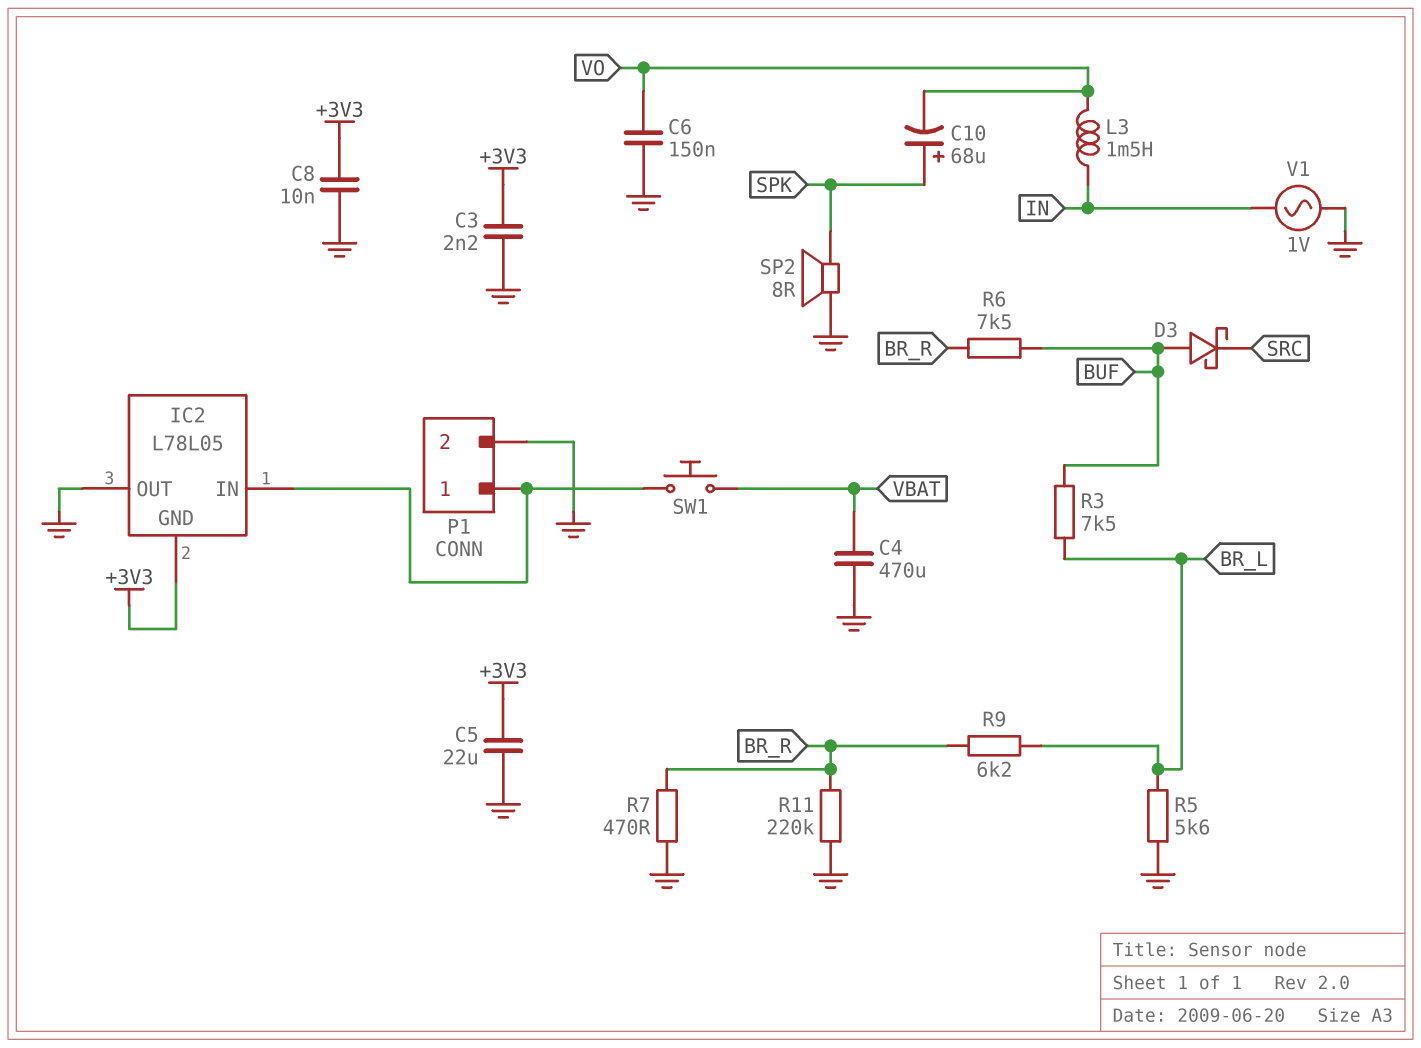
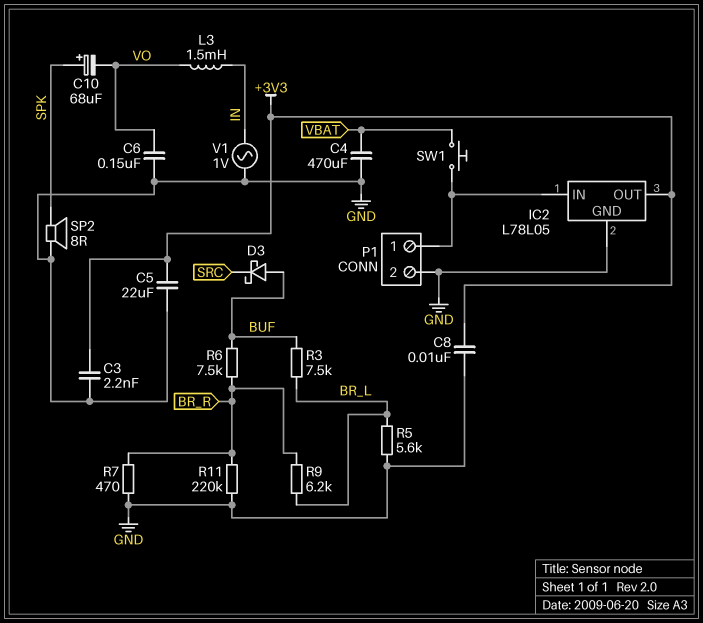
IC2 pin GND: +3V3 -> GND
IC2 pin OUT: GND -> +3V3

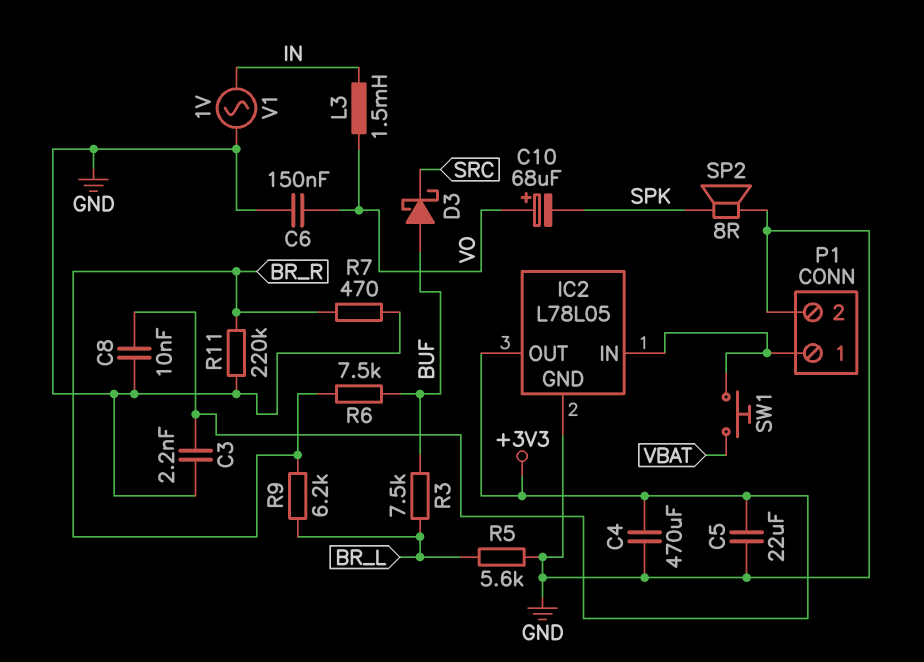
C4: 470uF (GND, VBAT) -> 470uF (+3V3, GND)
C10: 68uF (plus SPK, minus VO) -> 68uF (plus VO, minus SPK)

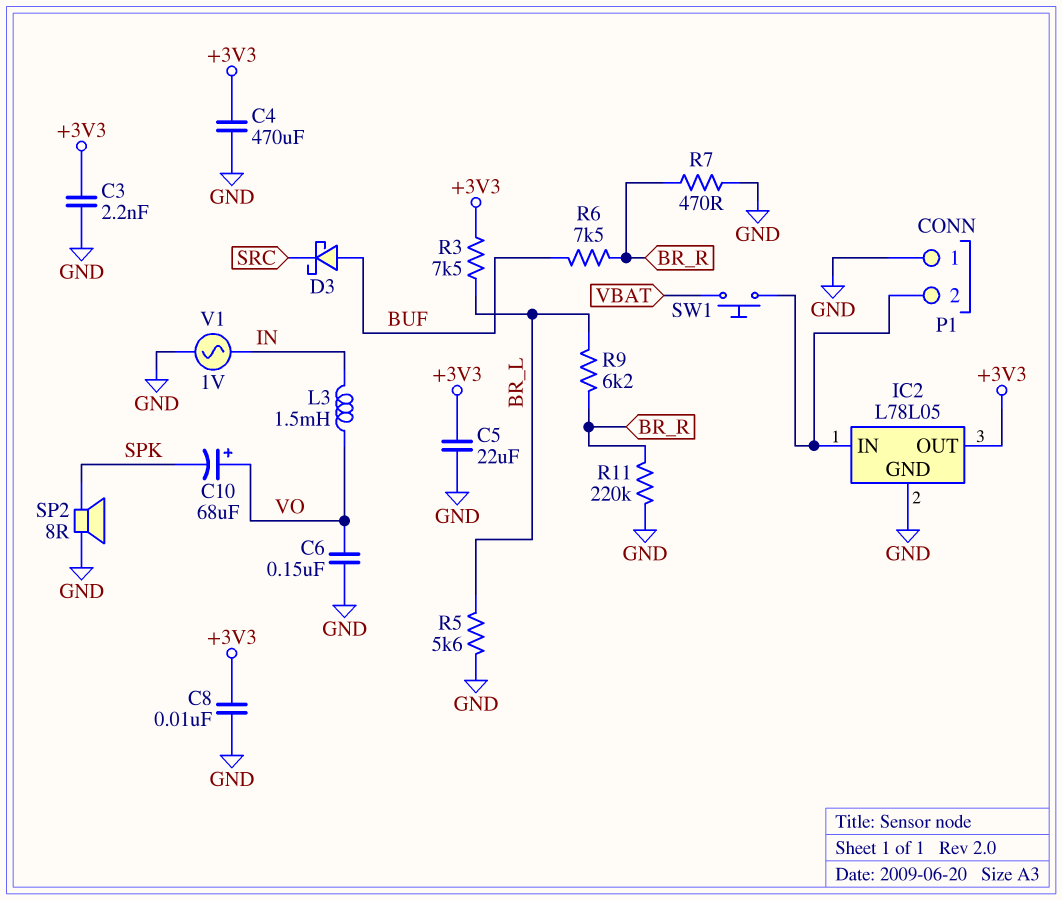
P1 pin 1: IC2/IN -> GND
P1 pin 2: GND -> IC2/IN
R3: 7.5k (BR_L, BUF) -> 7.5k (+3V3, BR_L)

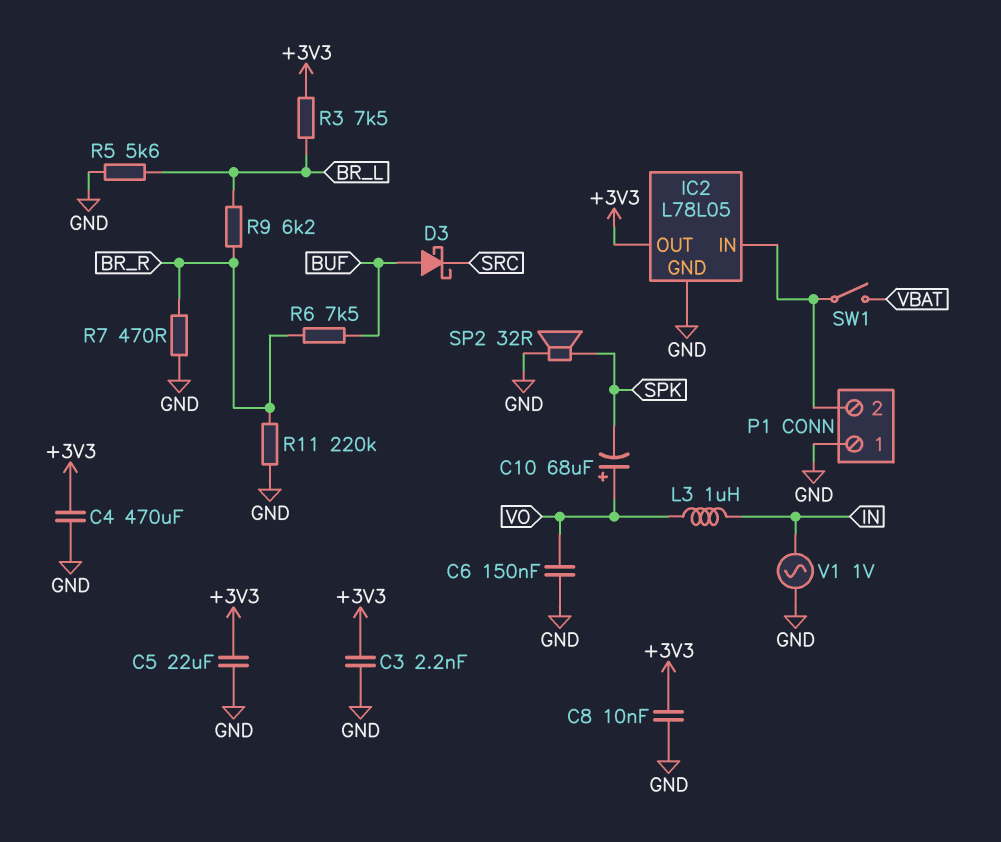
L3: 1.5mH (IN, VO) -> 1uH (IN, VO)
SP2: speaker 8R (GND, SPK) -> speaker 32R (GND, SPK)
SW1: button (IC2/IN, VBAT) -> switch (IC2/IN, VBAT)

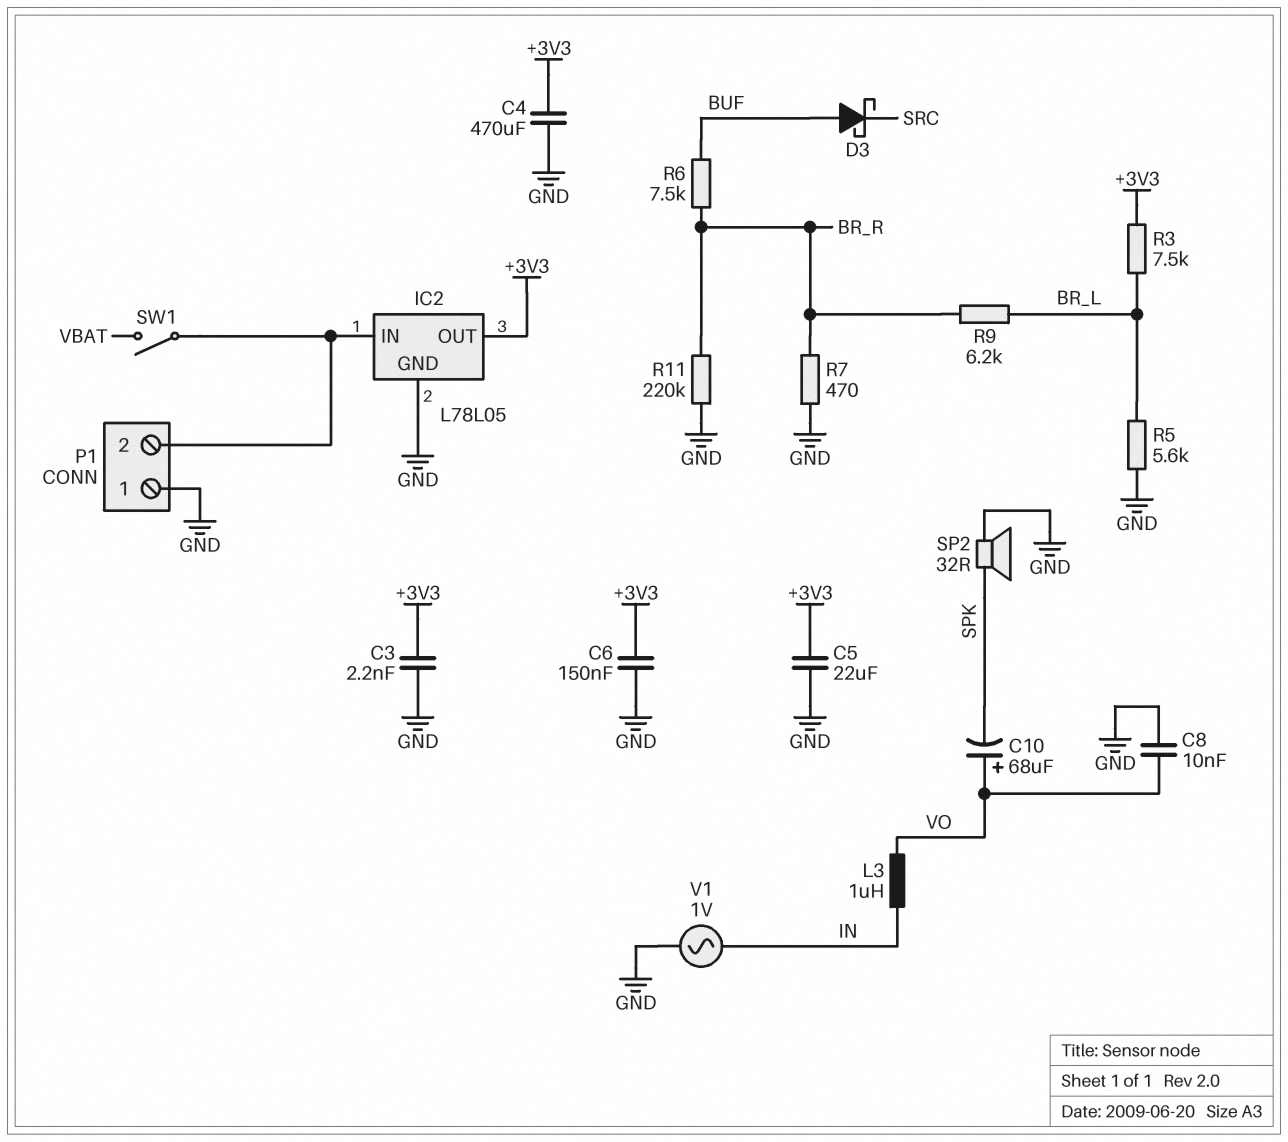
C6: 150nF (GND, VO) -> 150nF (+3V3, GND)
C8: 10nF (+3V3, GND) -> 10nF (GND, VO)

